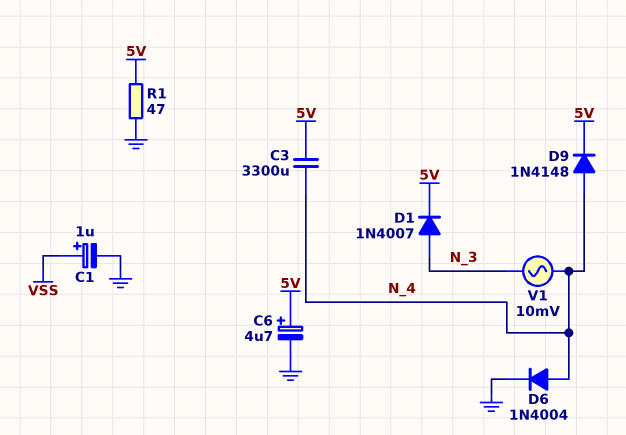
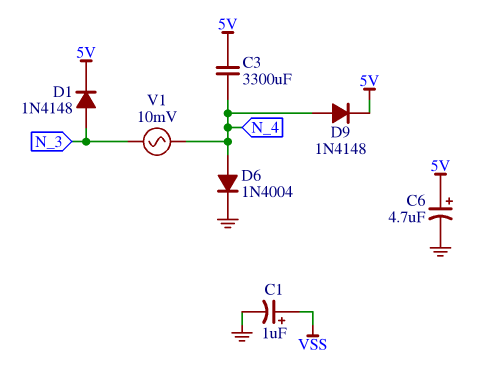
D1: diode 1N4007 (A N_3, K 5V) -> diode 1N4148 (A N_3, K 5V)
R1: 47 (5V, GND) -> none

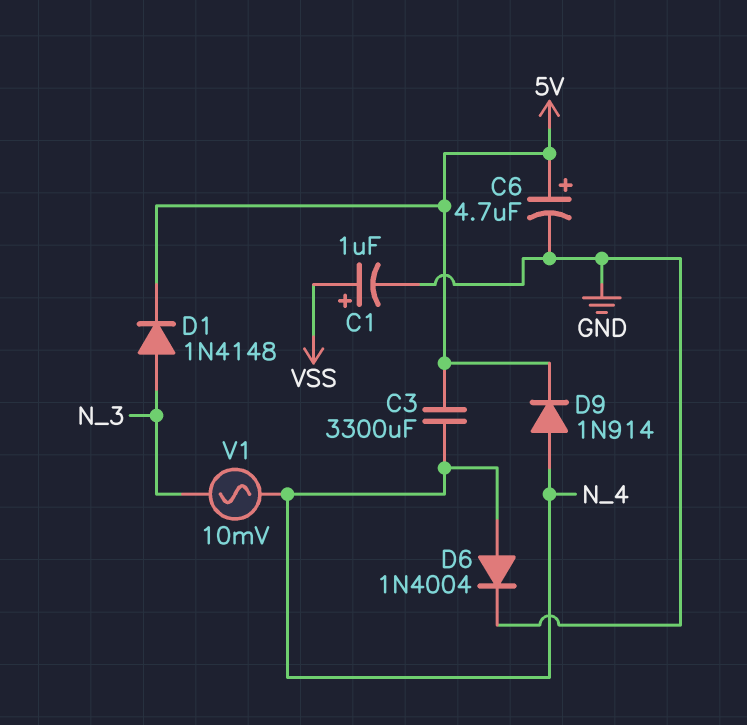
D9: diode 1N4148 (A N_4, K 5V) -> diode 1N914 (A N_4, K 5V)

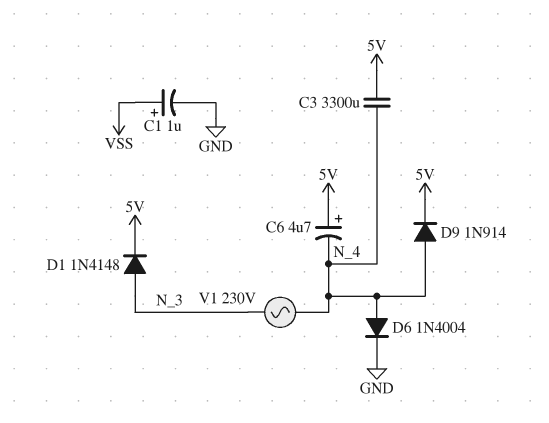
C6: 4.7uF (plus 5V, minus GND) -> 4.7uF (plus 5V, minus N_4)
V1: AC 10mV (N_3, N_4) -> AC 230V (N_3, N_4)

